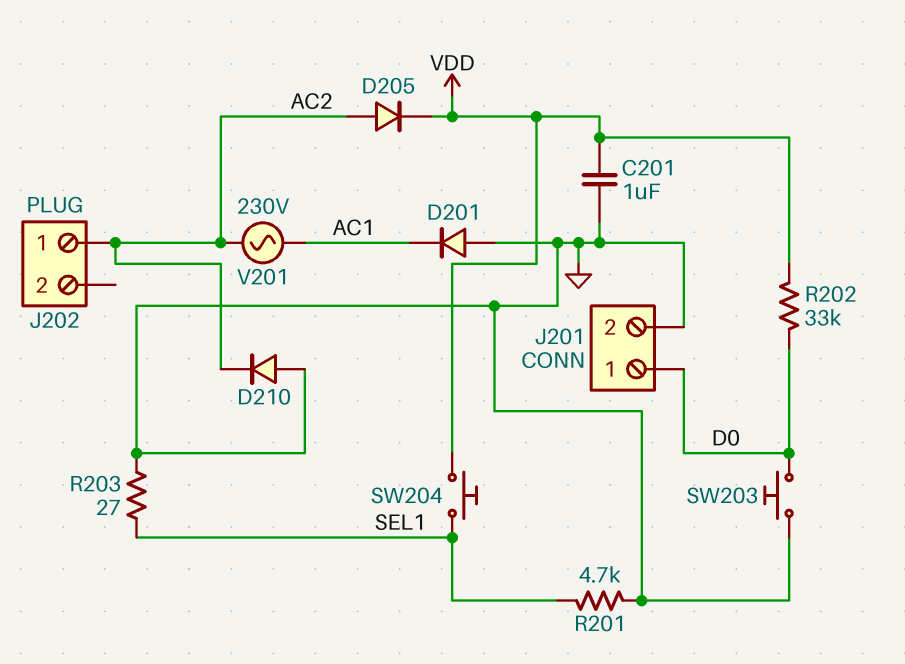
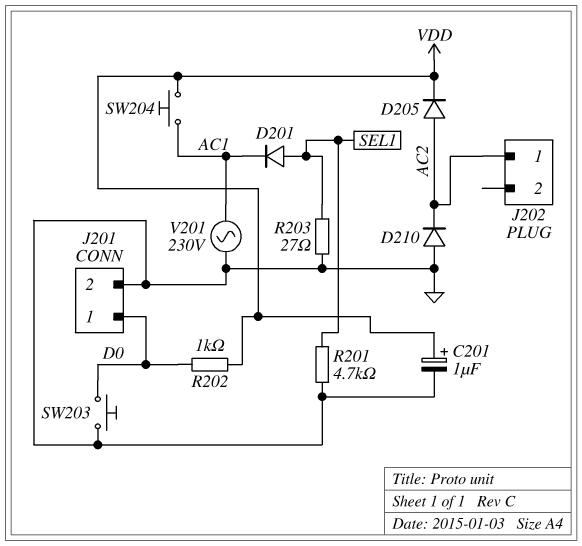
C201: 1uF (GND, VDD) -> 1uF (plus VDD, minus GND)
D201: diode (A GND, K AC1) -> diode (A SEL1, K AC1)
R202: 33k (D0, VDD) -> 1k (D0, VDD)
SW204: button (SEL1, VDD) -> button (AC1, VDD)
V201: AC 230V (AC1, AC2) -> AC 230V (AC1, GND)

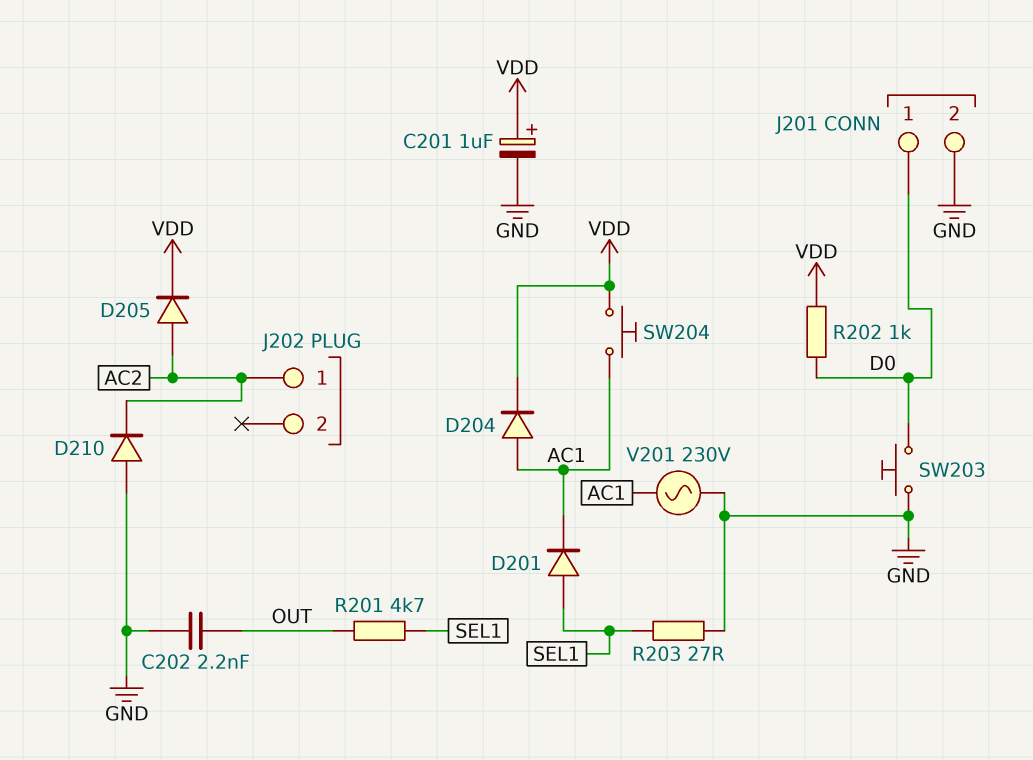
C202: none -> 2.2nF (GND, OUT)
D204: none -> diode (A AC1, K VDD)
R201: 4.7k (GND, SEL1) -> 4.7k (OUT, SEL1)

